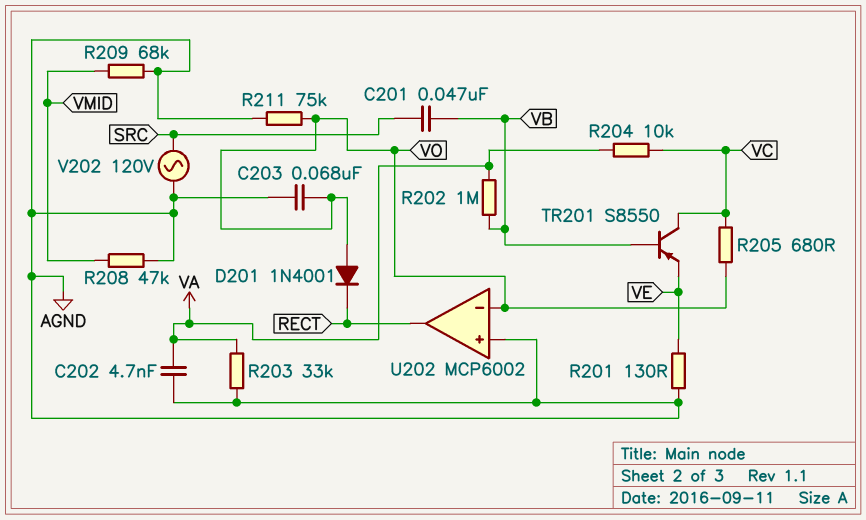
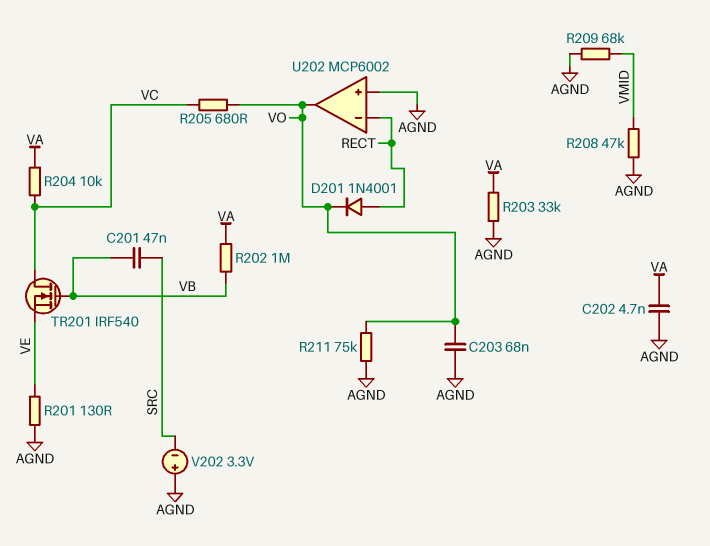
D201: diode 1N4001 (A VO, K RECT) -> diode 1N4001 (A RECT, K VO)
TR201: PNP S8550 (B VB, C VC, E VE) -> NMOS IRF540 (G VB, D VC, S VE)
U202 pin in-: VO -> RECT
U202 pin out: RECT -> VO
V202: AC 120V (AGND, SRC) -> 3.3V (plus AGND, minus SRC)

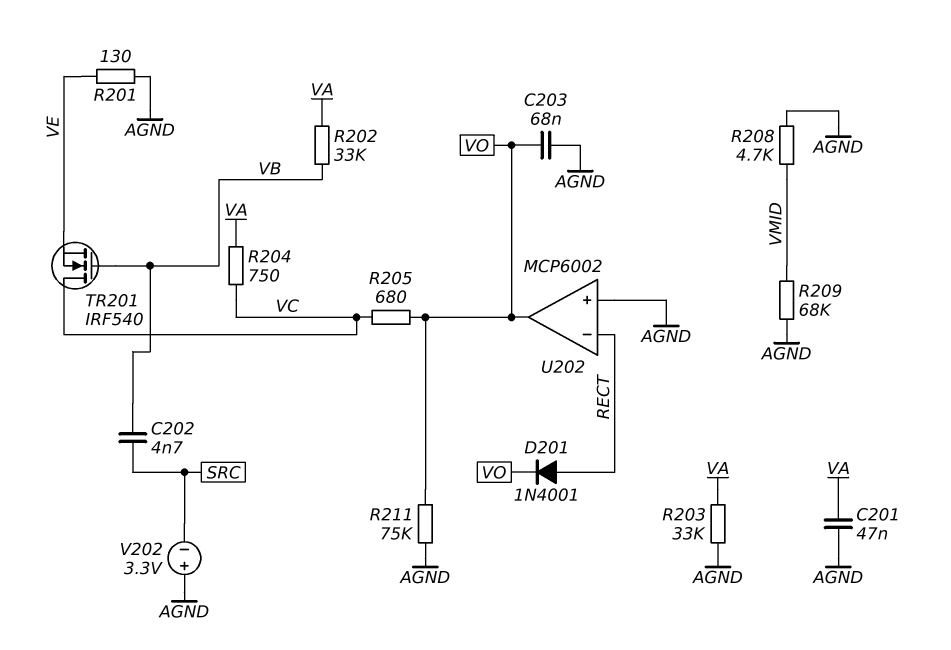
C201: 47nF (SRC, VB) -> 47nF (AGND, VA)
C202: 4.7nF (AGND, VA) -> 4.7nF (SRC, VB)
R202: 1M (VA, VB) -> 33k (VA, VB)
R204: 10k (VA, VC) -> 750 (VA, VC)
R208: 47k (AGND, VMID) -> 4.7k (AGND, VMID)

